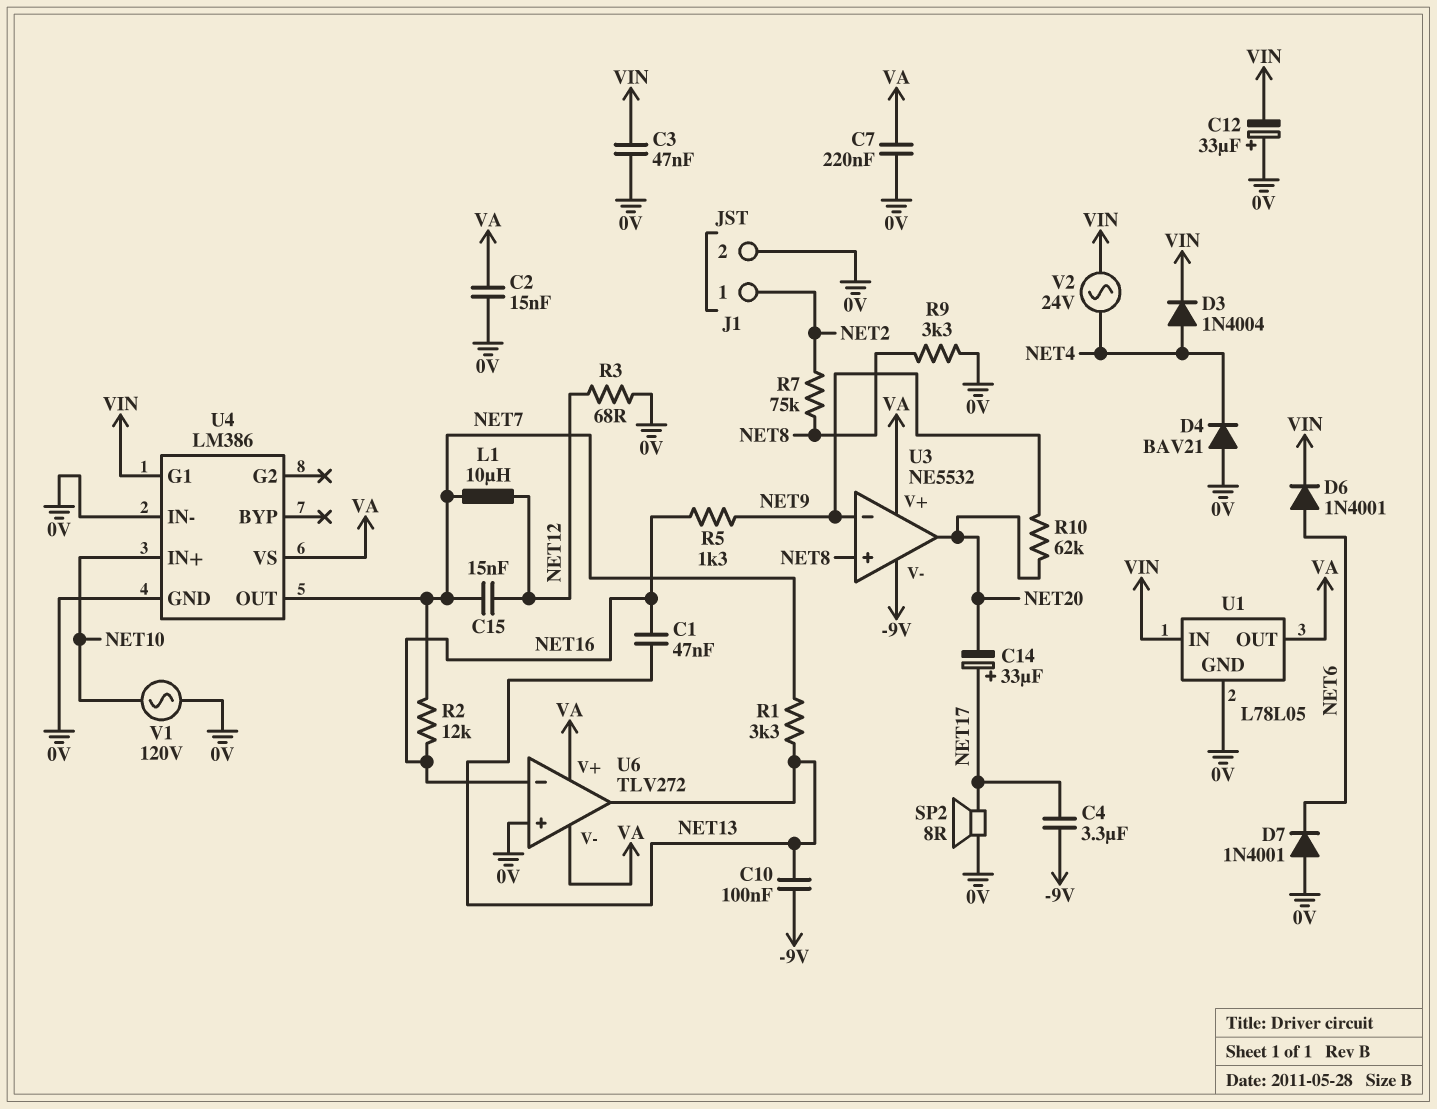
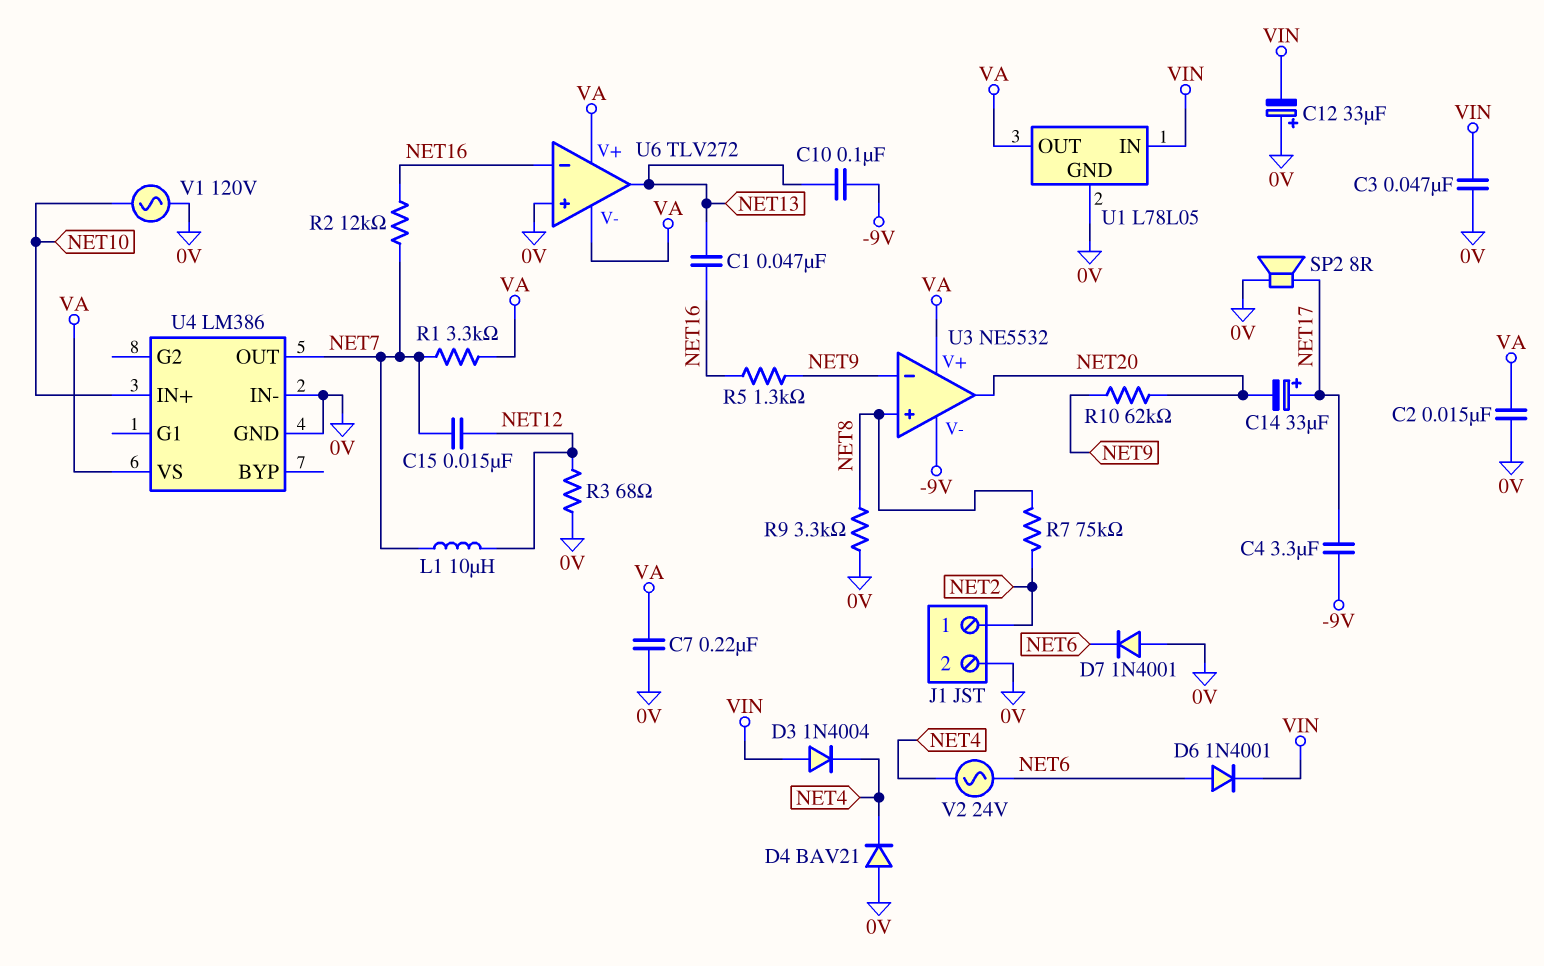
D3: diode 1N4004 (A NET4, K VIN) -> diode 1N4004 (A VIN, K NET4)
R1: 3.3k (NET7, NET13) -> 3.3k (NET7, VA)
U4 pin G1: VIN -> none
V2: AC 24V (NET4, VIN) -> AC 24V (NET4, NET6)

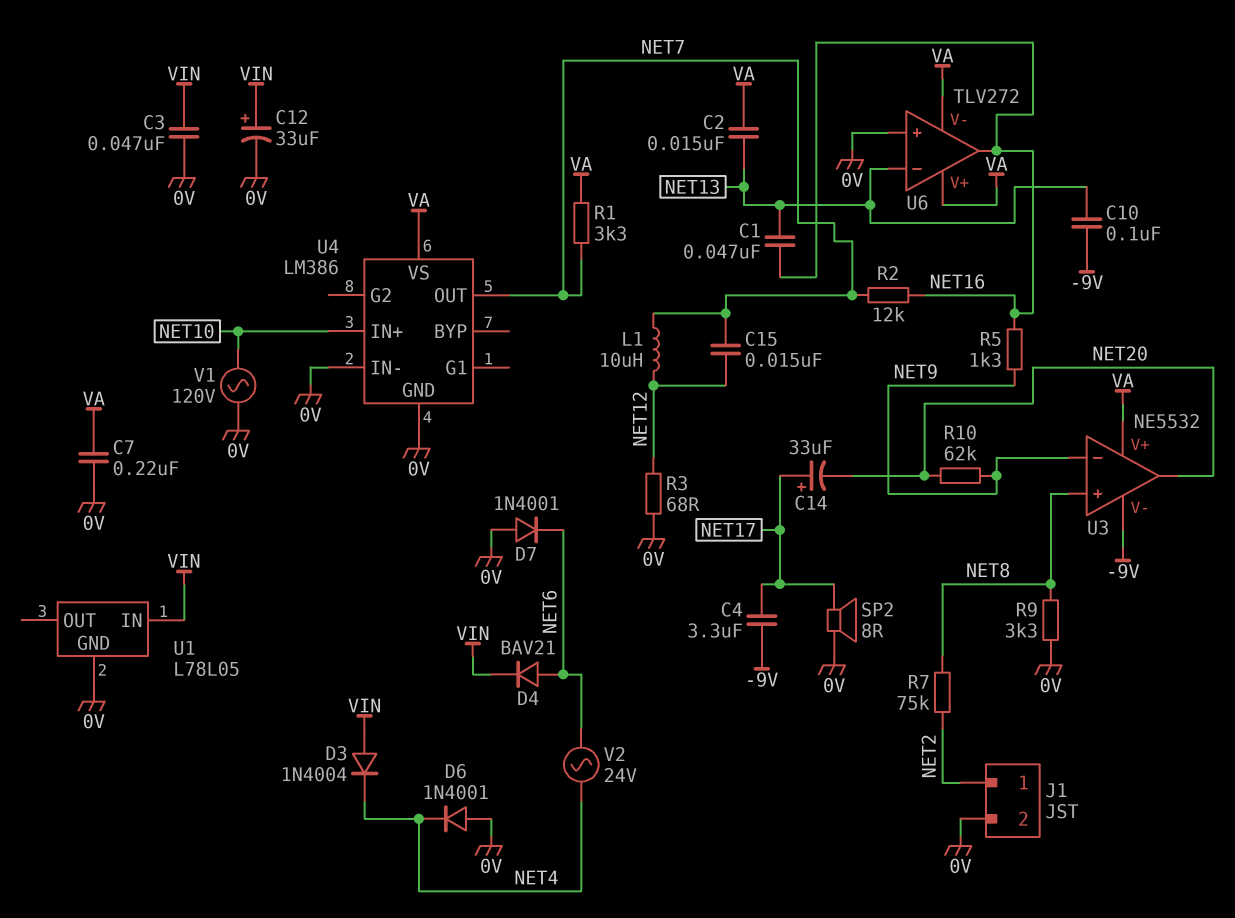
C2: 15nF (0V, VA) -> 15nF (NET13, VA)
C12: 33uF (plus 0V, minus VIN) -> 33uF (plus VIN, minus 0V)
D4: diode BAV21 (A 0V, K NET4) -> diode BAV21 (A NET6, K VIN)
D6: diode 1N4001 (A NET6, K VIN) -> diode 1N4001 (A 0V, K NET4)
U1 pin OUT: VA -> none
U6 pin in-: NET16 -> NET13
U6 pin out: NET13 -> NET16

